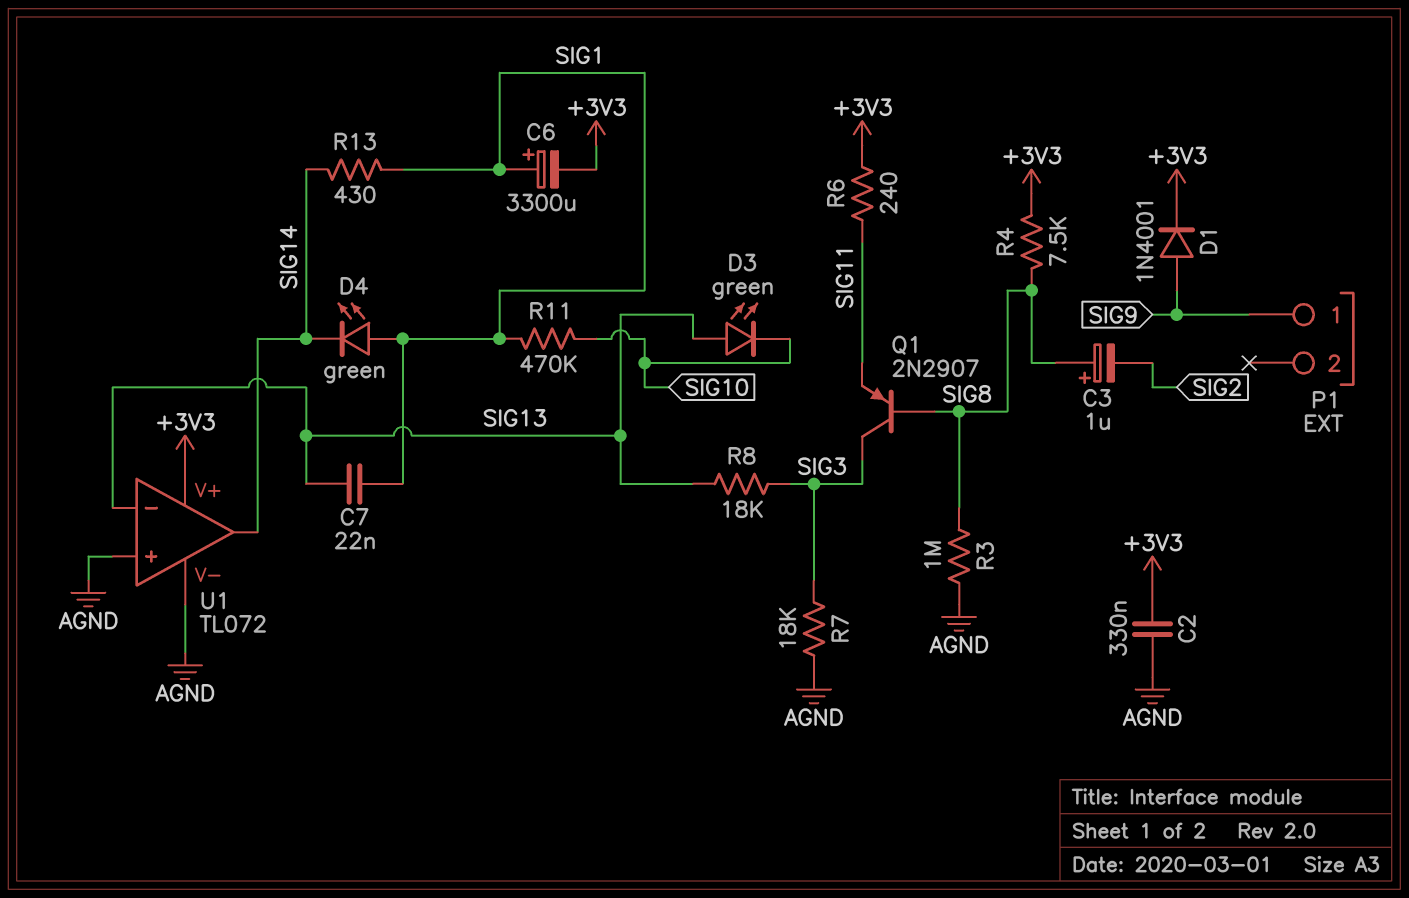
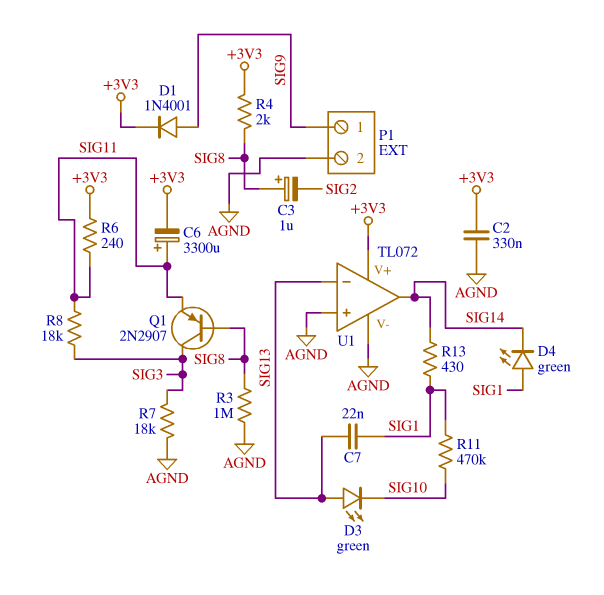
C6: 3300uF (plus SIG1, minus +3V3) -> 3300uF (plus SIG11, minus +3V3)
P1 pin 2: none -> AGND
R4: 7.5k (+3V3, SIG8) -> 2k (+3V3, SIG8)
R8: 18k (SIG3, SIG13) -> 18k (SIG3, SIG11)

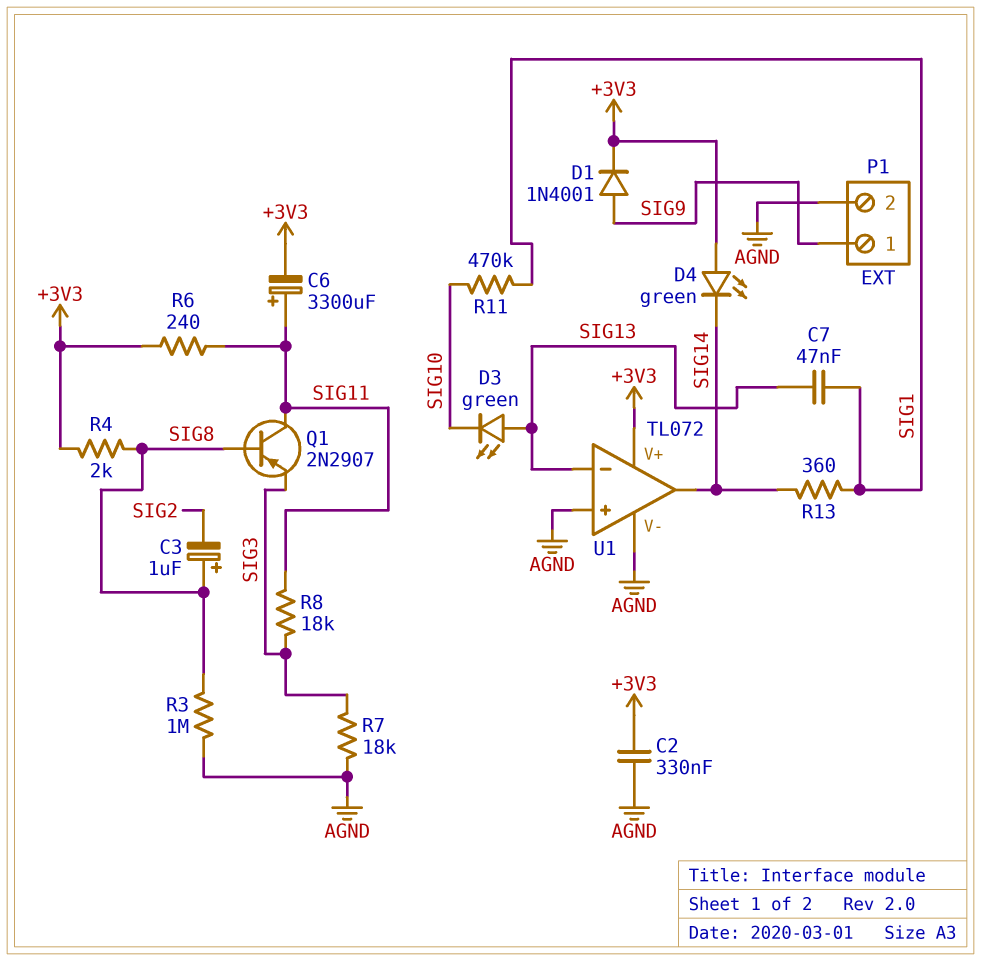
C7: 22nF (SIG1, SIG13) -> 47nF (SIG1, SIG13)
D4: LED green (A SIG1, K SIG14) -> LED green (A +3V3, K SIG14)
Q1: PNP 2N2907 (B SIG8, C SIG3, E SIG11) -> PNP 2N2907 (B SIG8, C SIG11, E SIG3)
R13: 430 (SIG1, SIG14) -> 360 (SIG1, SIG14)

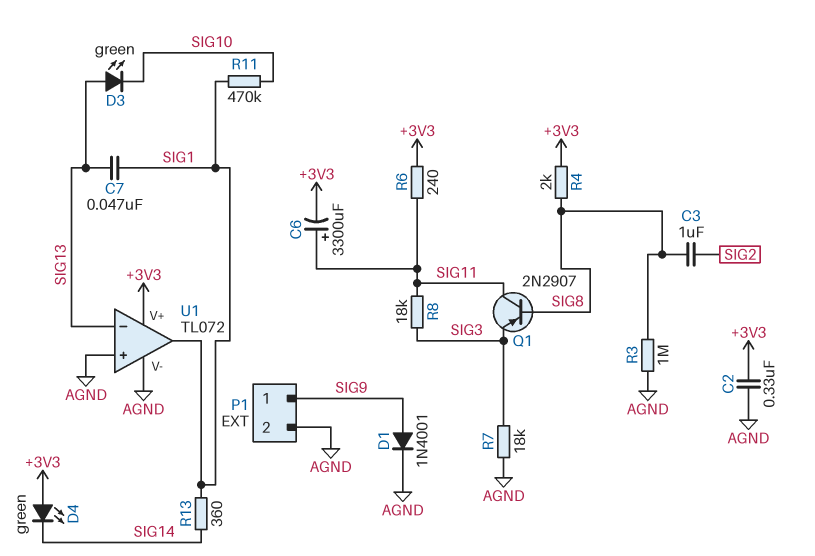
C3: 1uF (plus SIG8, minus SIG2) -> 1uF (SIG2, SIG8)
D1: diode 1N4001 (A SIG9, K +3V3) -> diode 1N4001 (A SIG9, K AGND)
U1 pin out: SIG14 -> SIG1

